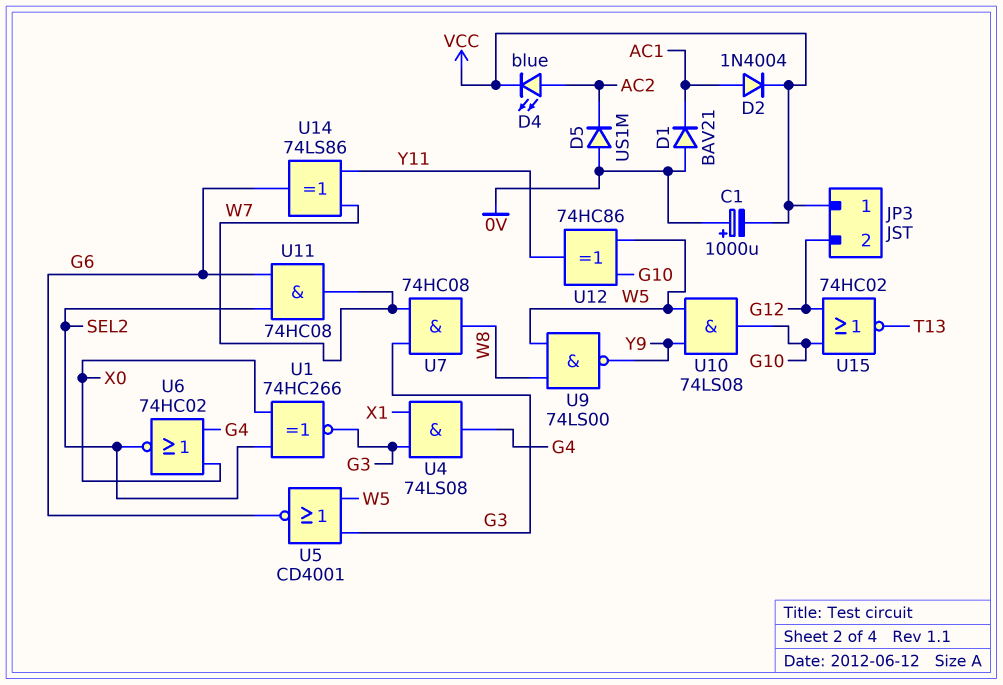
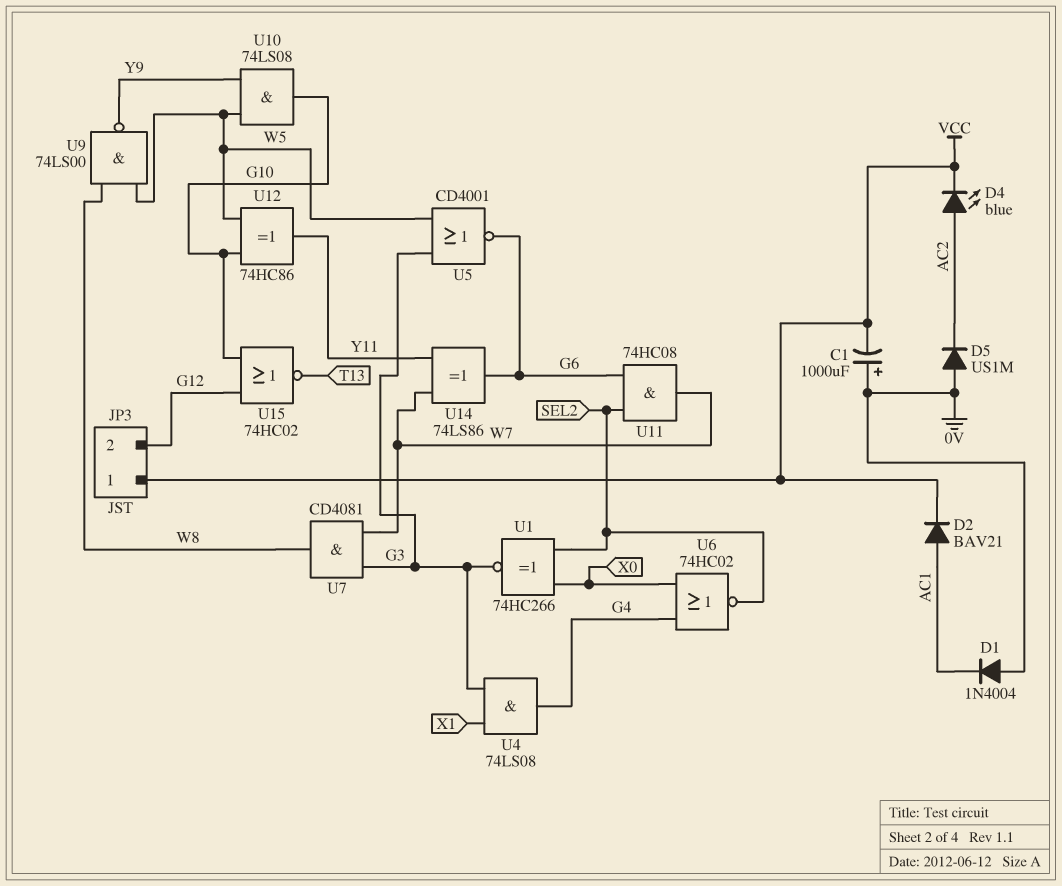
D1: diode BAV21 (A 0V, K AC1) -> diode 1N4004 (A 0V, K AC1)
D2: diode 1N4004 (A AC1, K VCC) -> diode BAV21 (A AC1, K VCC)
U7: AND 74HC08 (in G3, in W7, out W8) -> AND CD4081 (in G3, in W7, out W8)

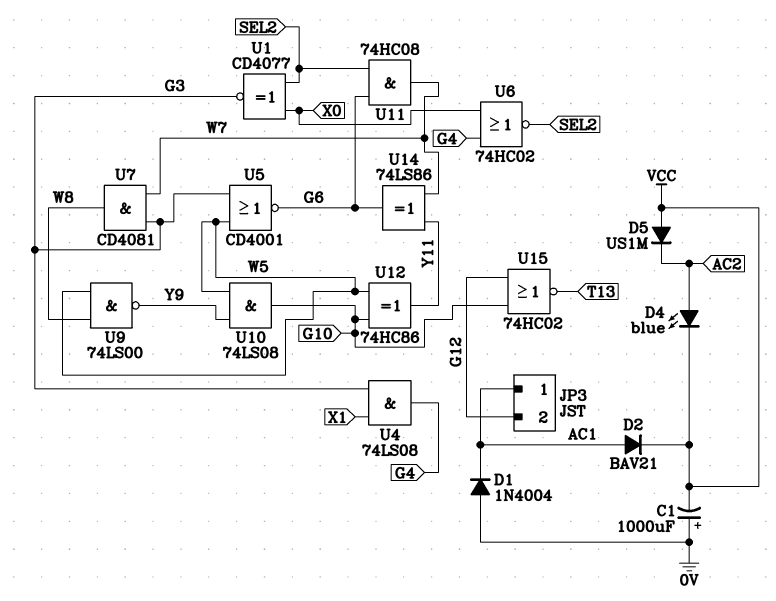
D5: diode US1M (A 0V, K AC2) -> diode US1M (A VCC, K AC2)
JP3 pin 1: VCC -> AC1
U1: XNOR 74HC266 (in SEL2, in X0, out G3) -> XNOR CD4077 (in SEL2, in X0, out G3)

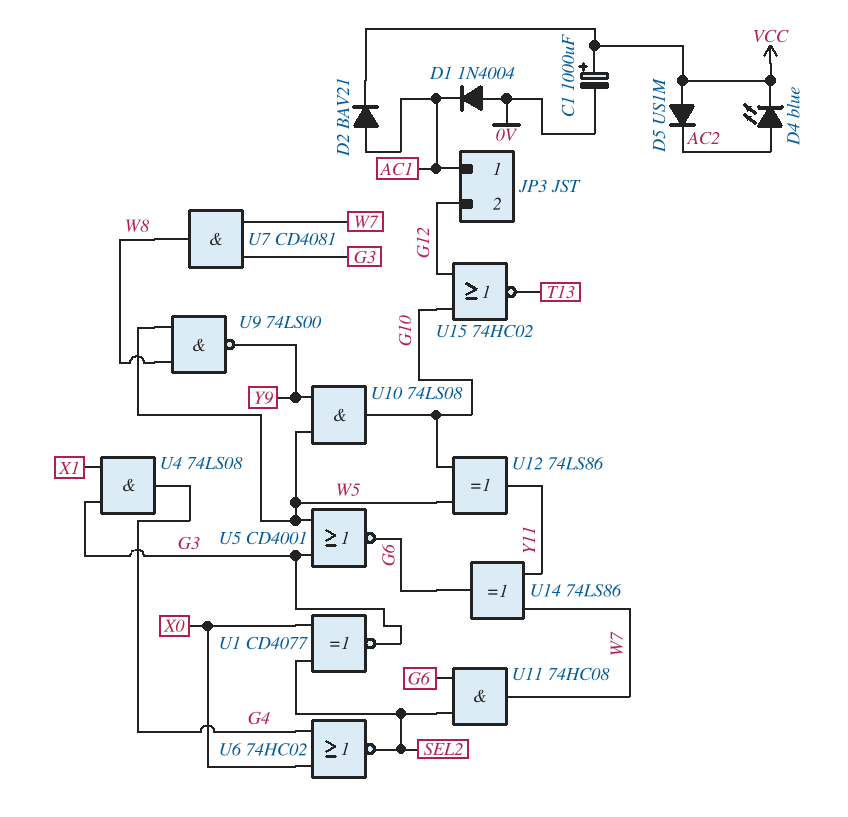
C1: 1000uF (plus 0V, minus VCC) -> 1000uF (plus VCC, minus 0V)
U12: XOR 74HC86 (in G10, in W5, out Y11) -> XOR 74LS86 (in G10, in W5, out Y11)

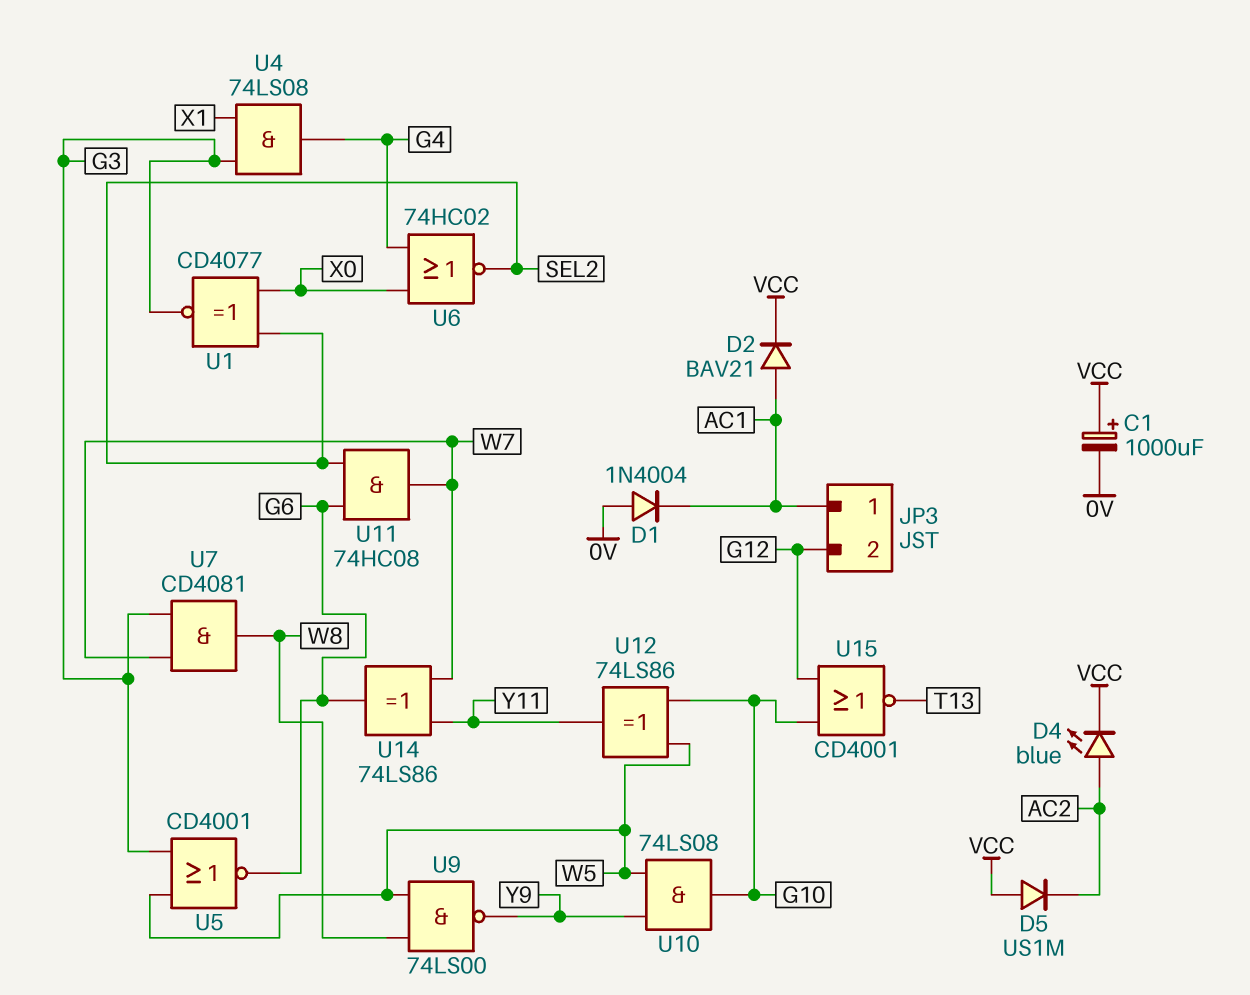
U15: NOR 74HC02 (in G10, in G12, out T13) -> NOR CD4001 (in G10, in G12, out T13)

